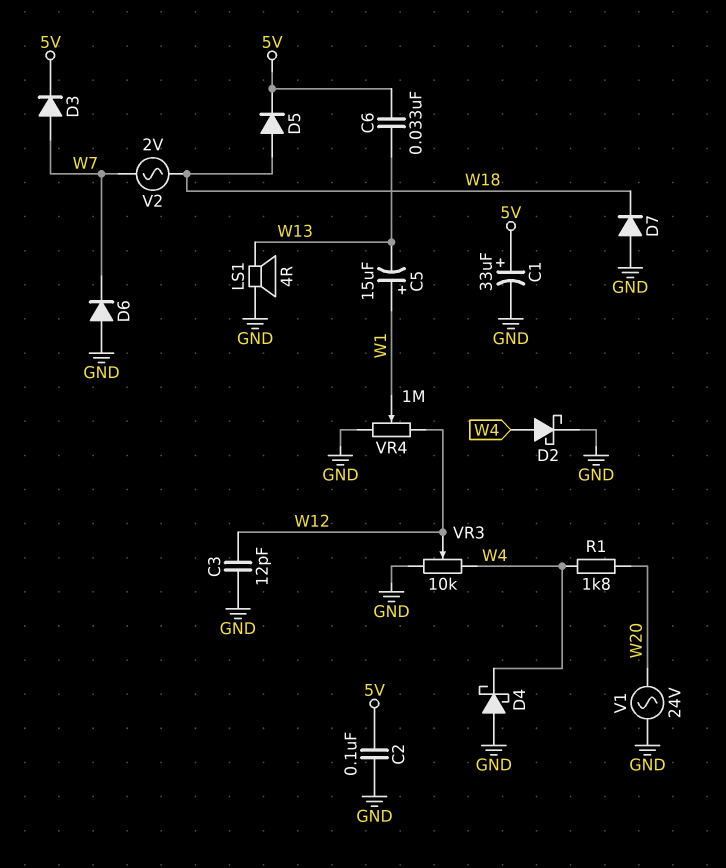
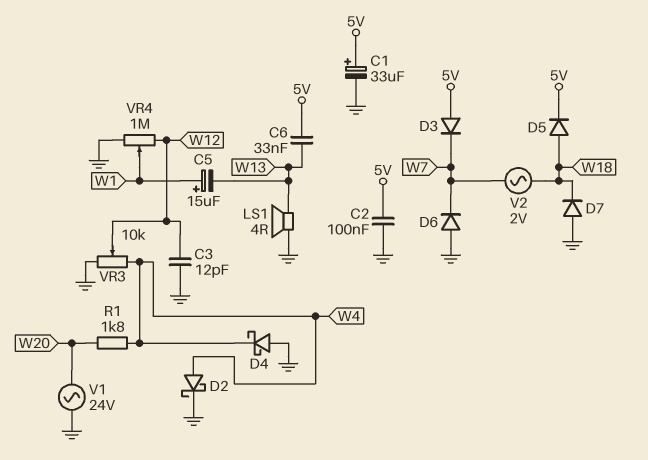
D3: diode (A W7, K 5V) -> diode (A 5V, K W7)

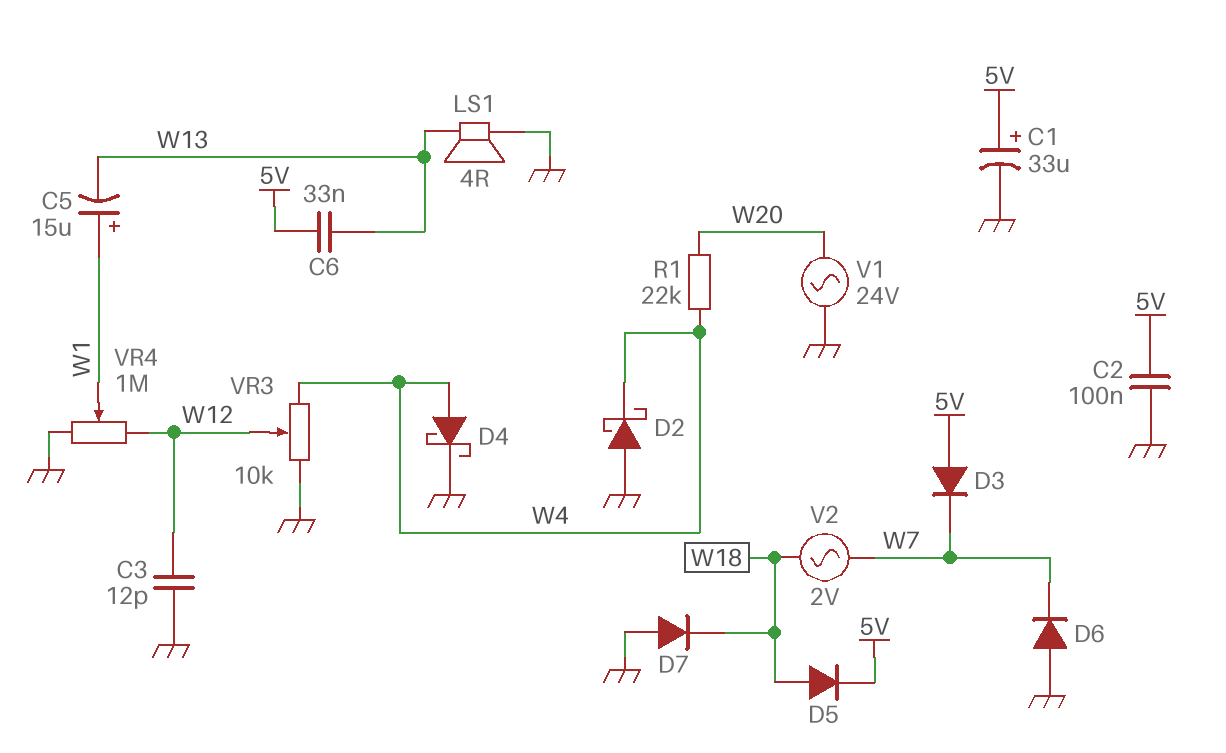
D2: schottky (A W4, K GND) -> schottky (A GND, K W4)
D4: schottky (A GND, K W4) -> schottky (A W4, K GND)
R1: 1.8k (W4, W20) -> 22k (W4, W20)

